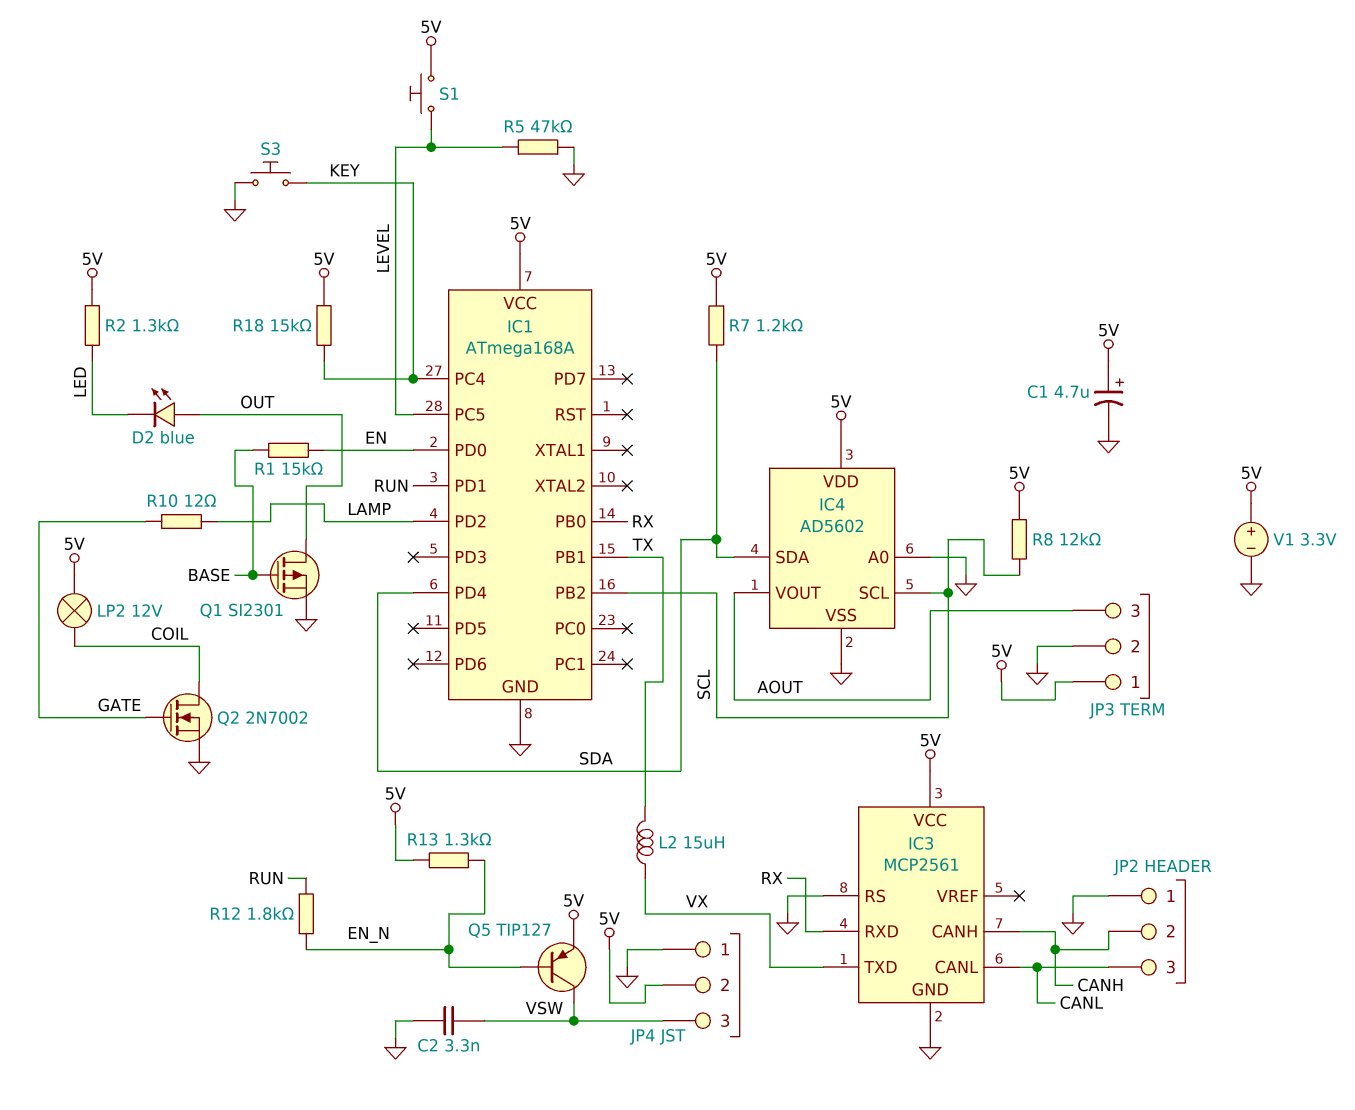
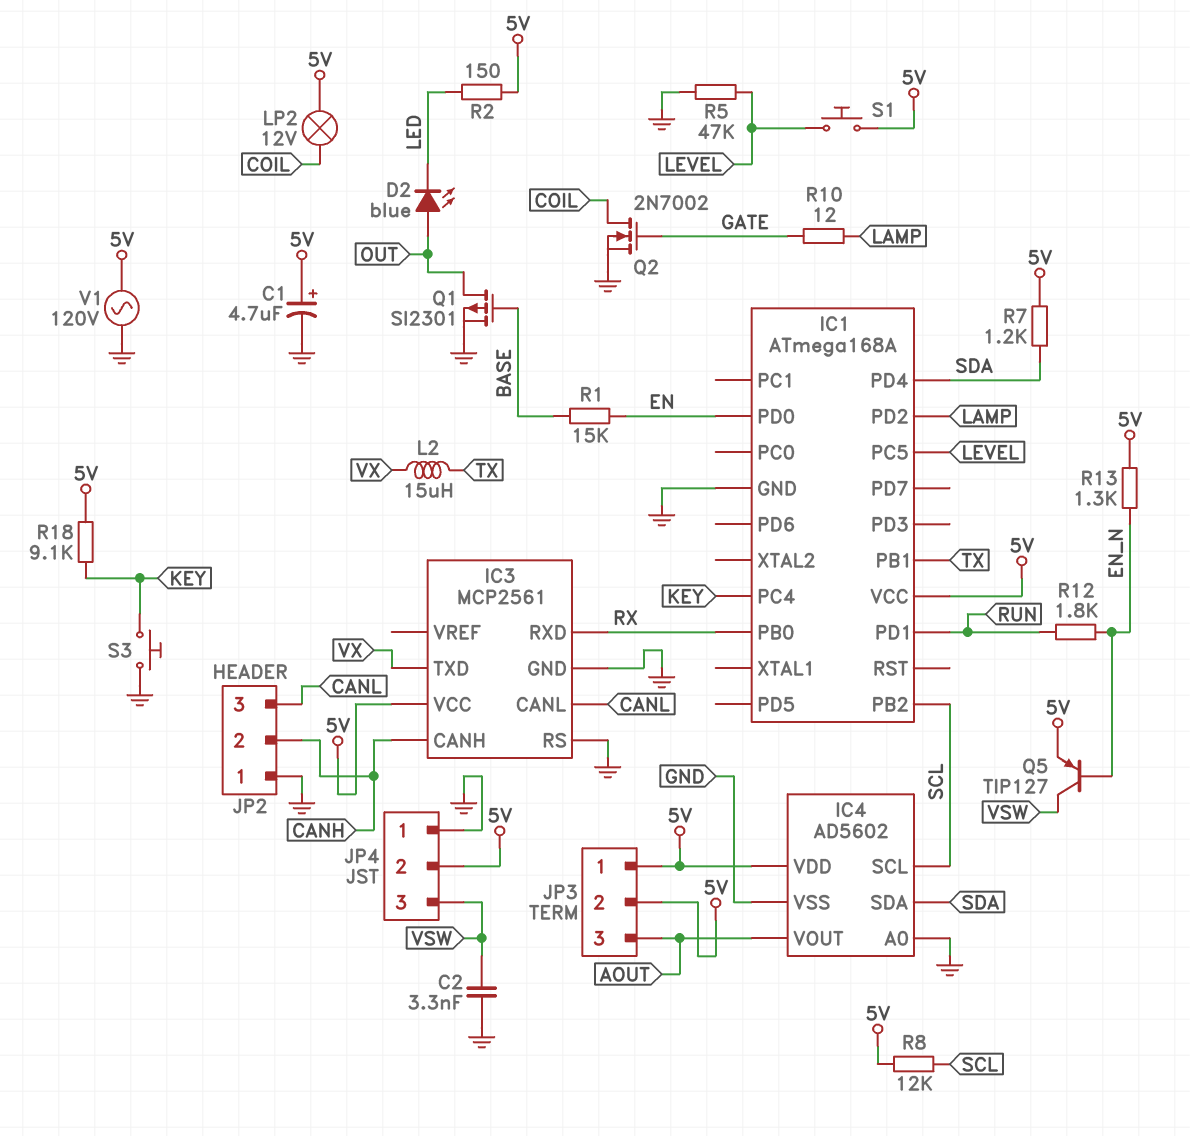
JP3 pin 2: GND -> 5V
R2: 1.3k (5V, LED) -> 150 (5V, LED)
R18: 15k (5V, KEY) -> 9.1k (5V, KEY)
V1: 3.3V (plus 5V, minus GND) -> AC 120V (5V, GND)

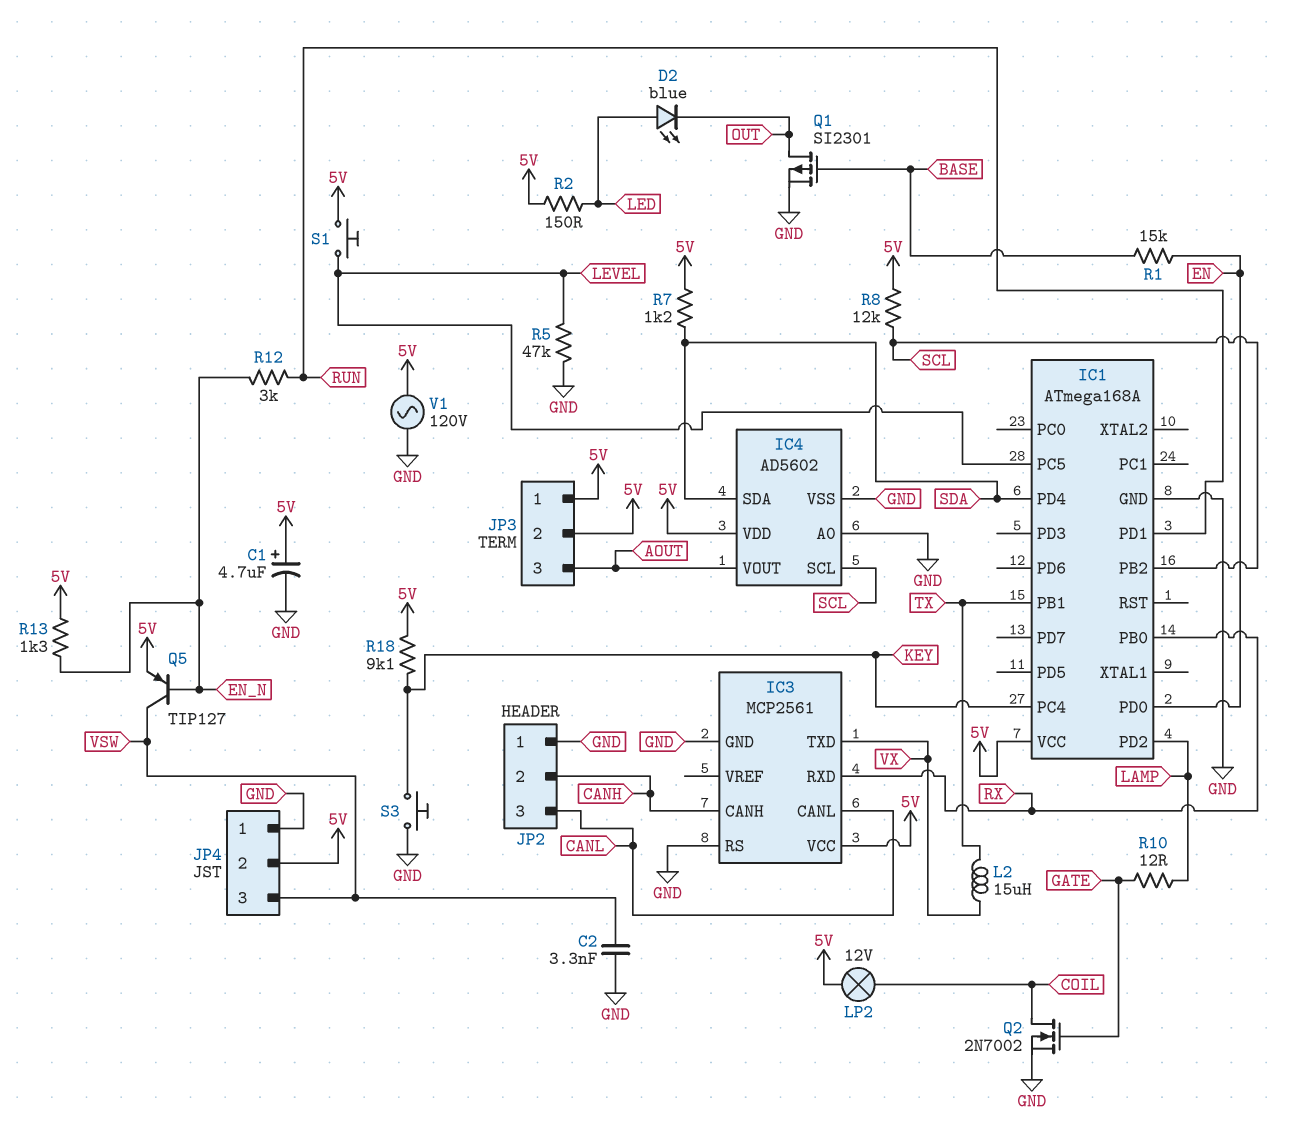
D2: LED blue (A OUT, K LED) -> LED blue (A LED, K OUT)
R12: 1.8k (EN_N, RUN) -> 3k (EN_N, RUN)

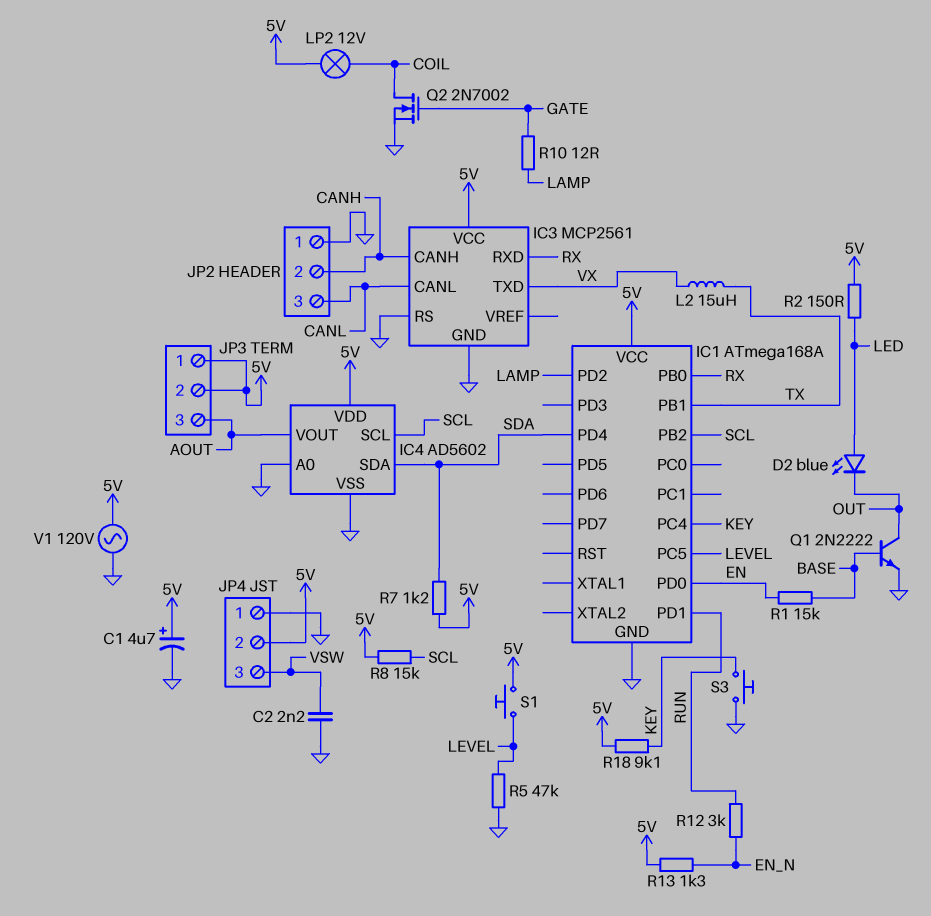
C2: 3.3nF (GND, VSW) -> 2.2nF (GND, VSW)
Q1: PMOS SI2301 (G BASE, D OUT, S GND) -> NPN 2N2222 (B BASE, C OUT, E GND)
Q5: PNP TIP127 (B EN_N, C VSW, E 5V) -> none
R8: 12k (5V, SCL) -> 15k (5V, SCL)

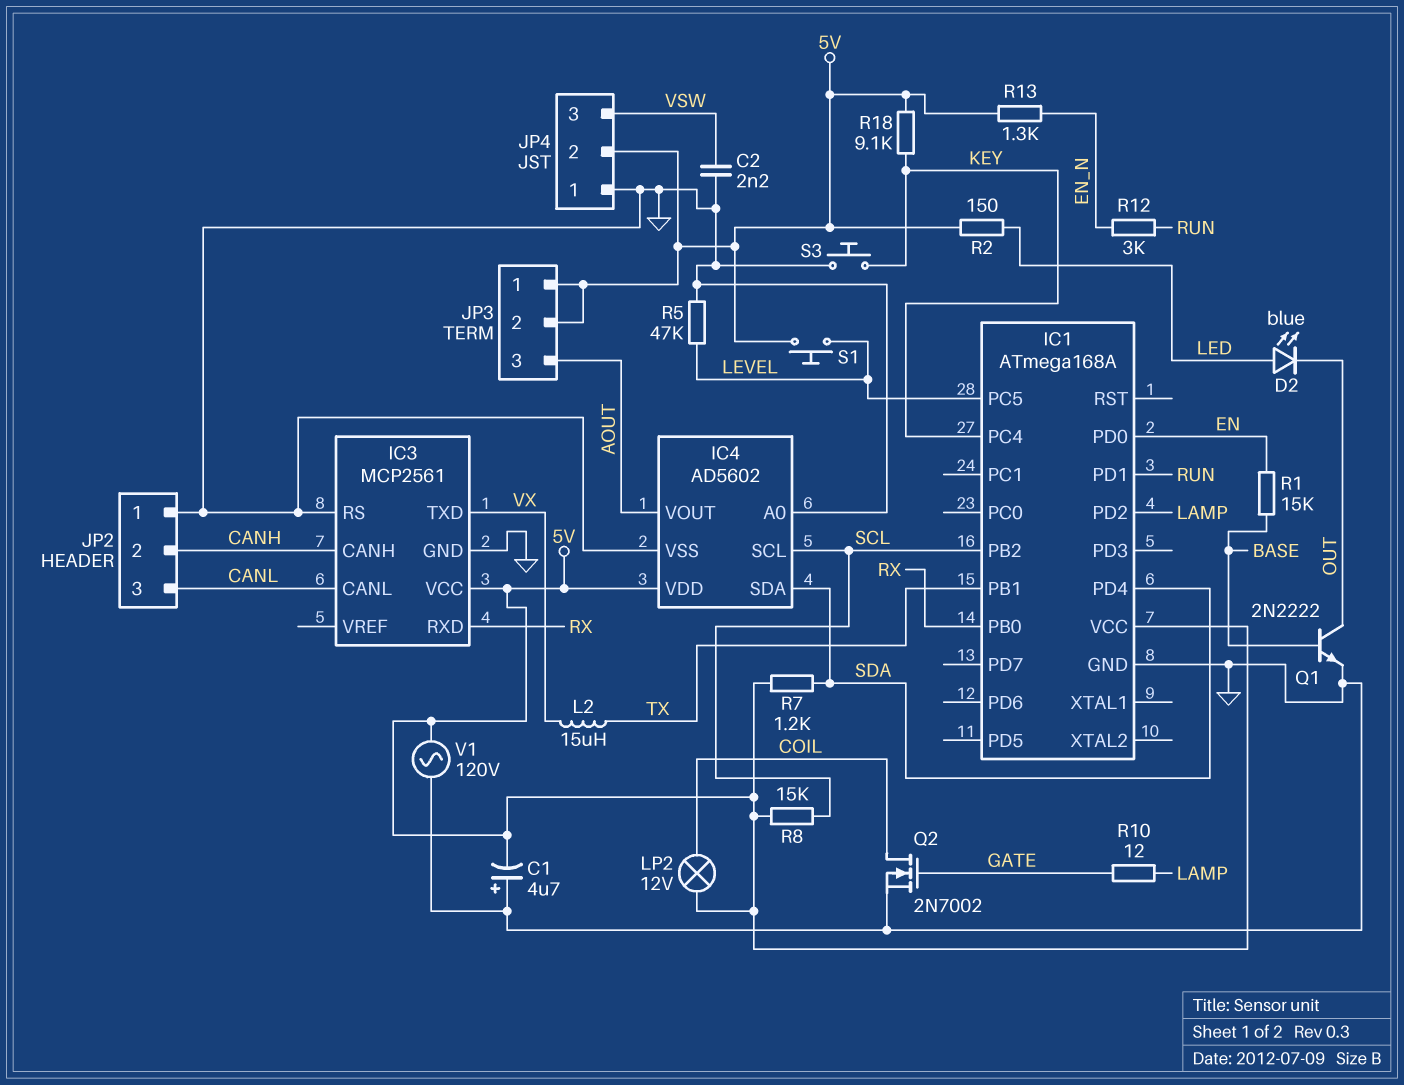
C1: 4.7uF (plus 5V, minus GND) -> 4.7uF (plus GND, minus 5V)

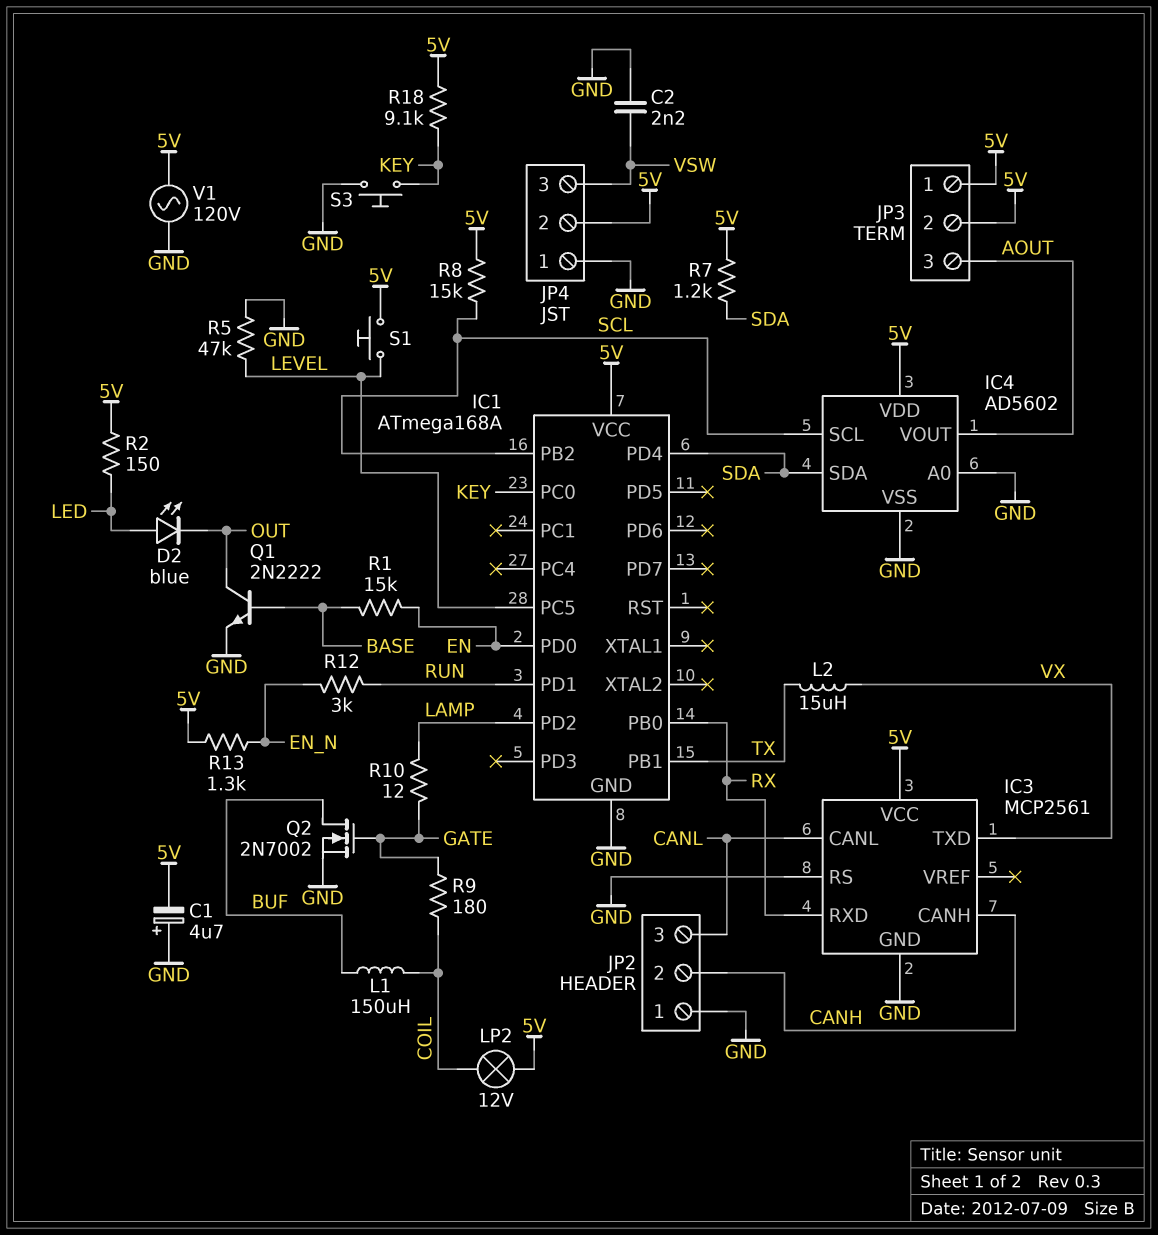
IC1 pin PC0: none -> KEY
IC1 pin PC4: KEY -> none
L1: none -> 150uH (BUF, COIL)
Q2: NMOS 2N7002 (G GATE, D COIL, S GND) -> NMOS 2N7002 (G GATE, D BUF, S GND)
R9: none -> 180 (COIL, GATE)

